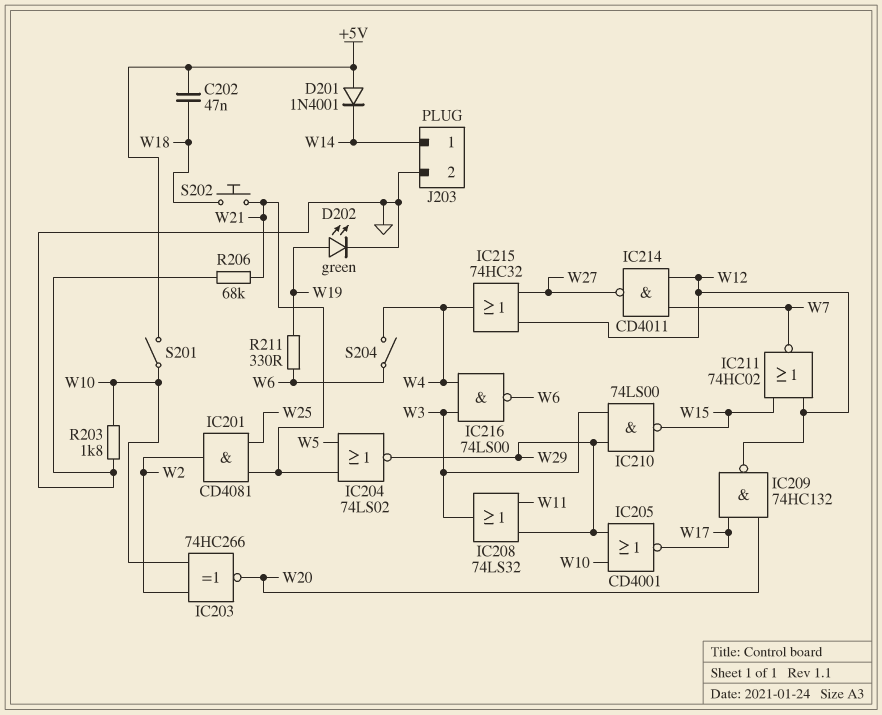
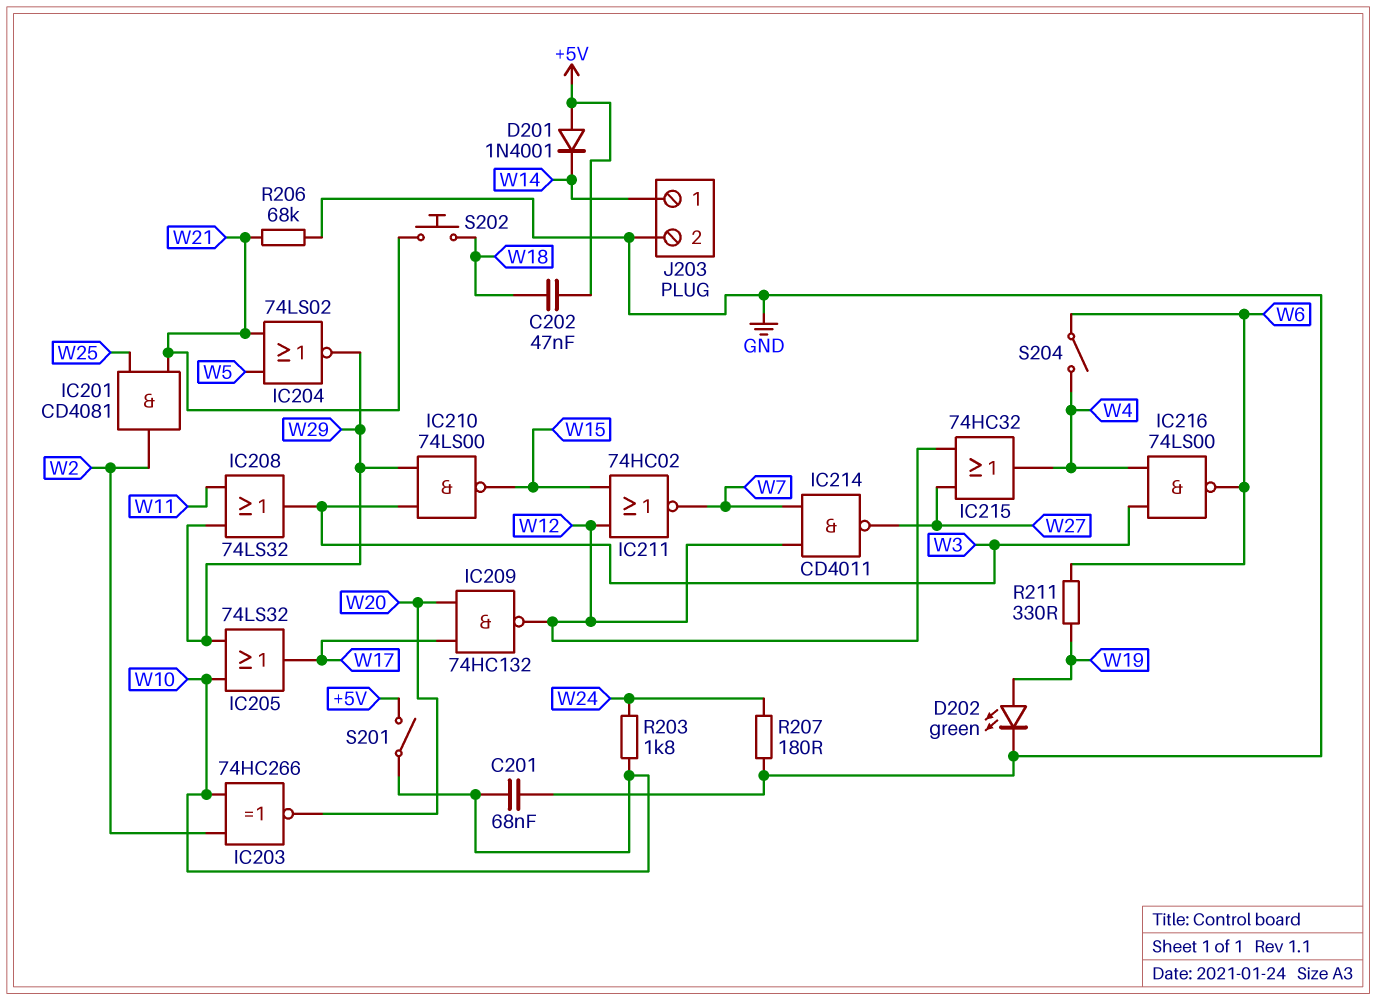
C201: none -> 68nF (GND, W10)
IC205: NOR CD4001 (in W10, in W29, out W17) -> OR 74LS32 (in W10, in W29, out W17)
R203: 1.8k (GND, W10) -> 1.8k (W10, W24)
R207: none -> 180 (GND, W24)

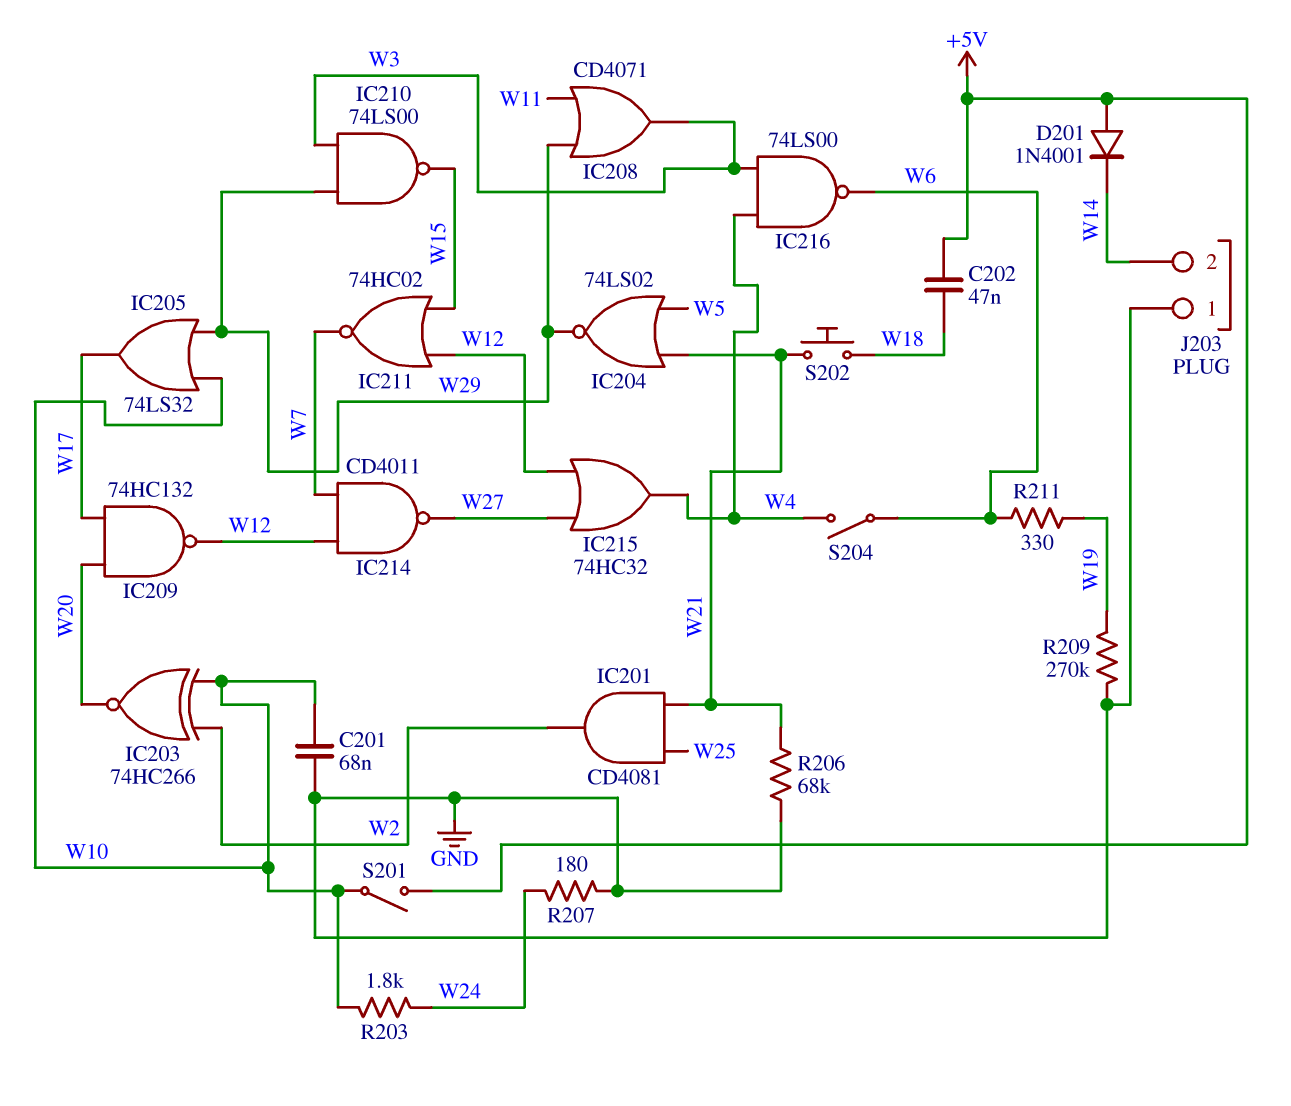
D202: LED green (A W19, K GND) -> none
IC208: OR 74LS32 (in W11, in W29, out W3) -> OR CD4071 (in W11, in W29, out W3)
J203 pin 1: W14 -> GND
J203 pin 2: GND -> W14
R209: none -> 270k (GND, W19)

